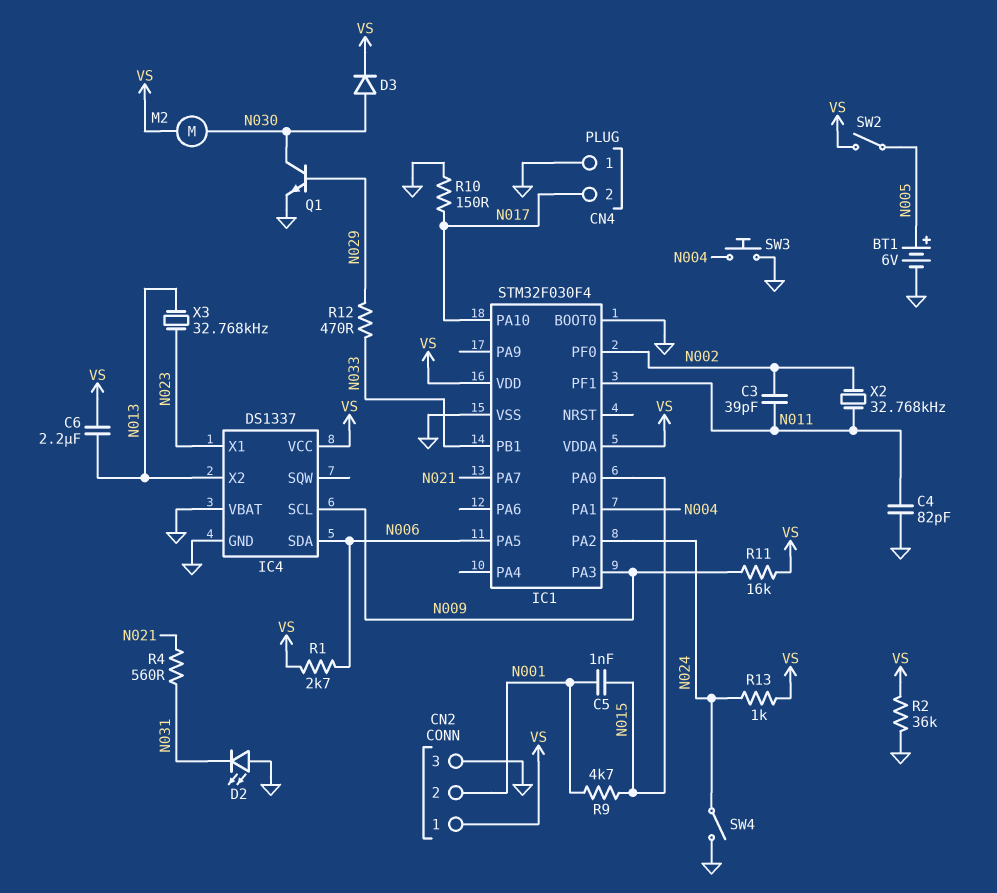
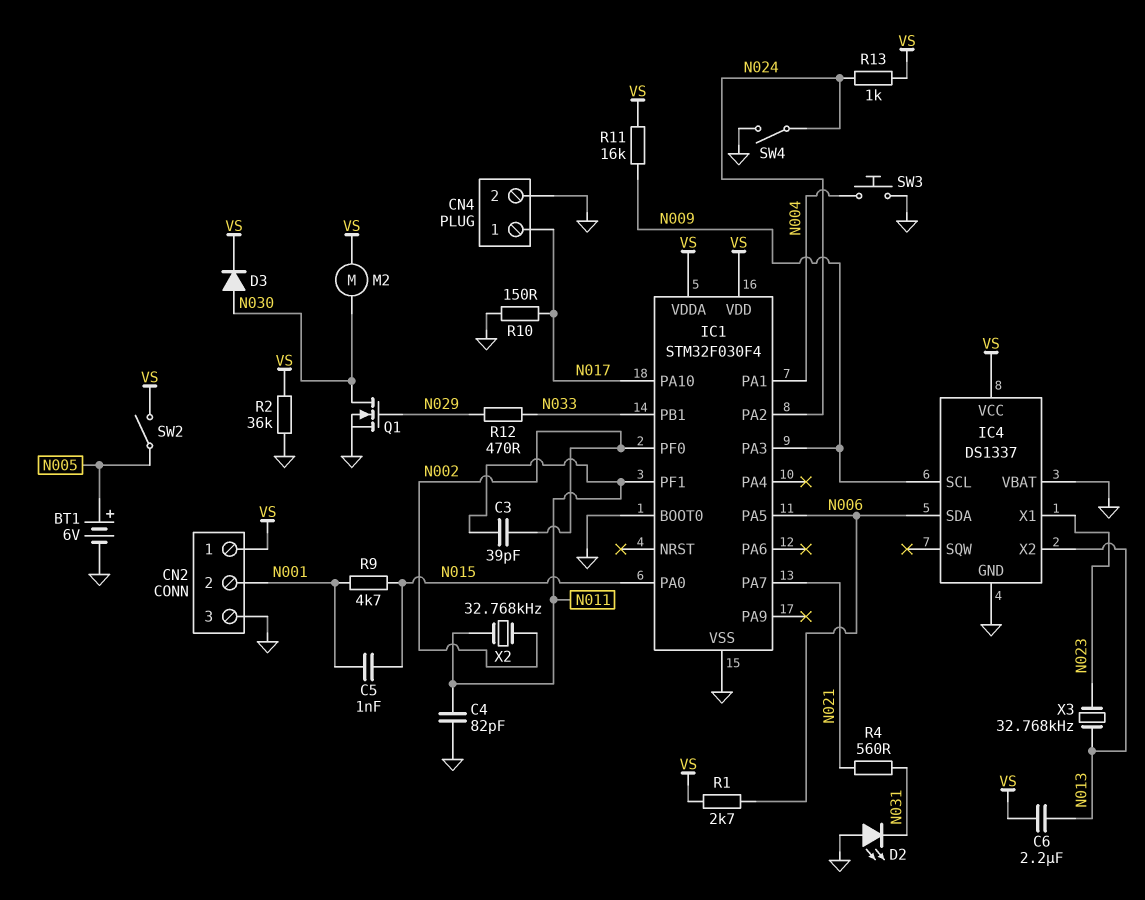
CN4 pin 1: GND -> N017
CN4 pin 2: N017 -> GND
Q1: NPN (B N029, C N030, E GND) -> NMOS (G N029, D N030, S GND)

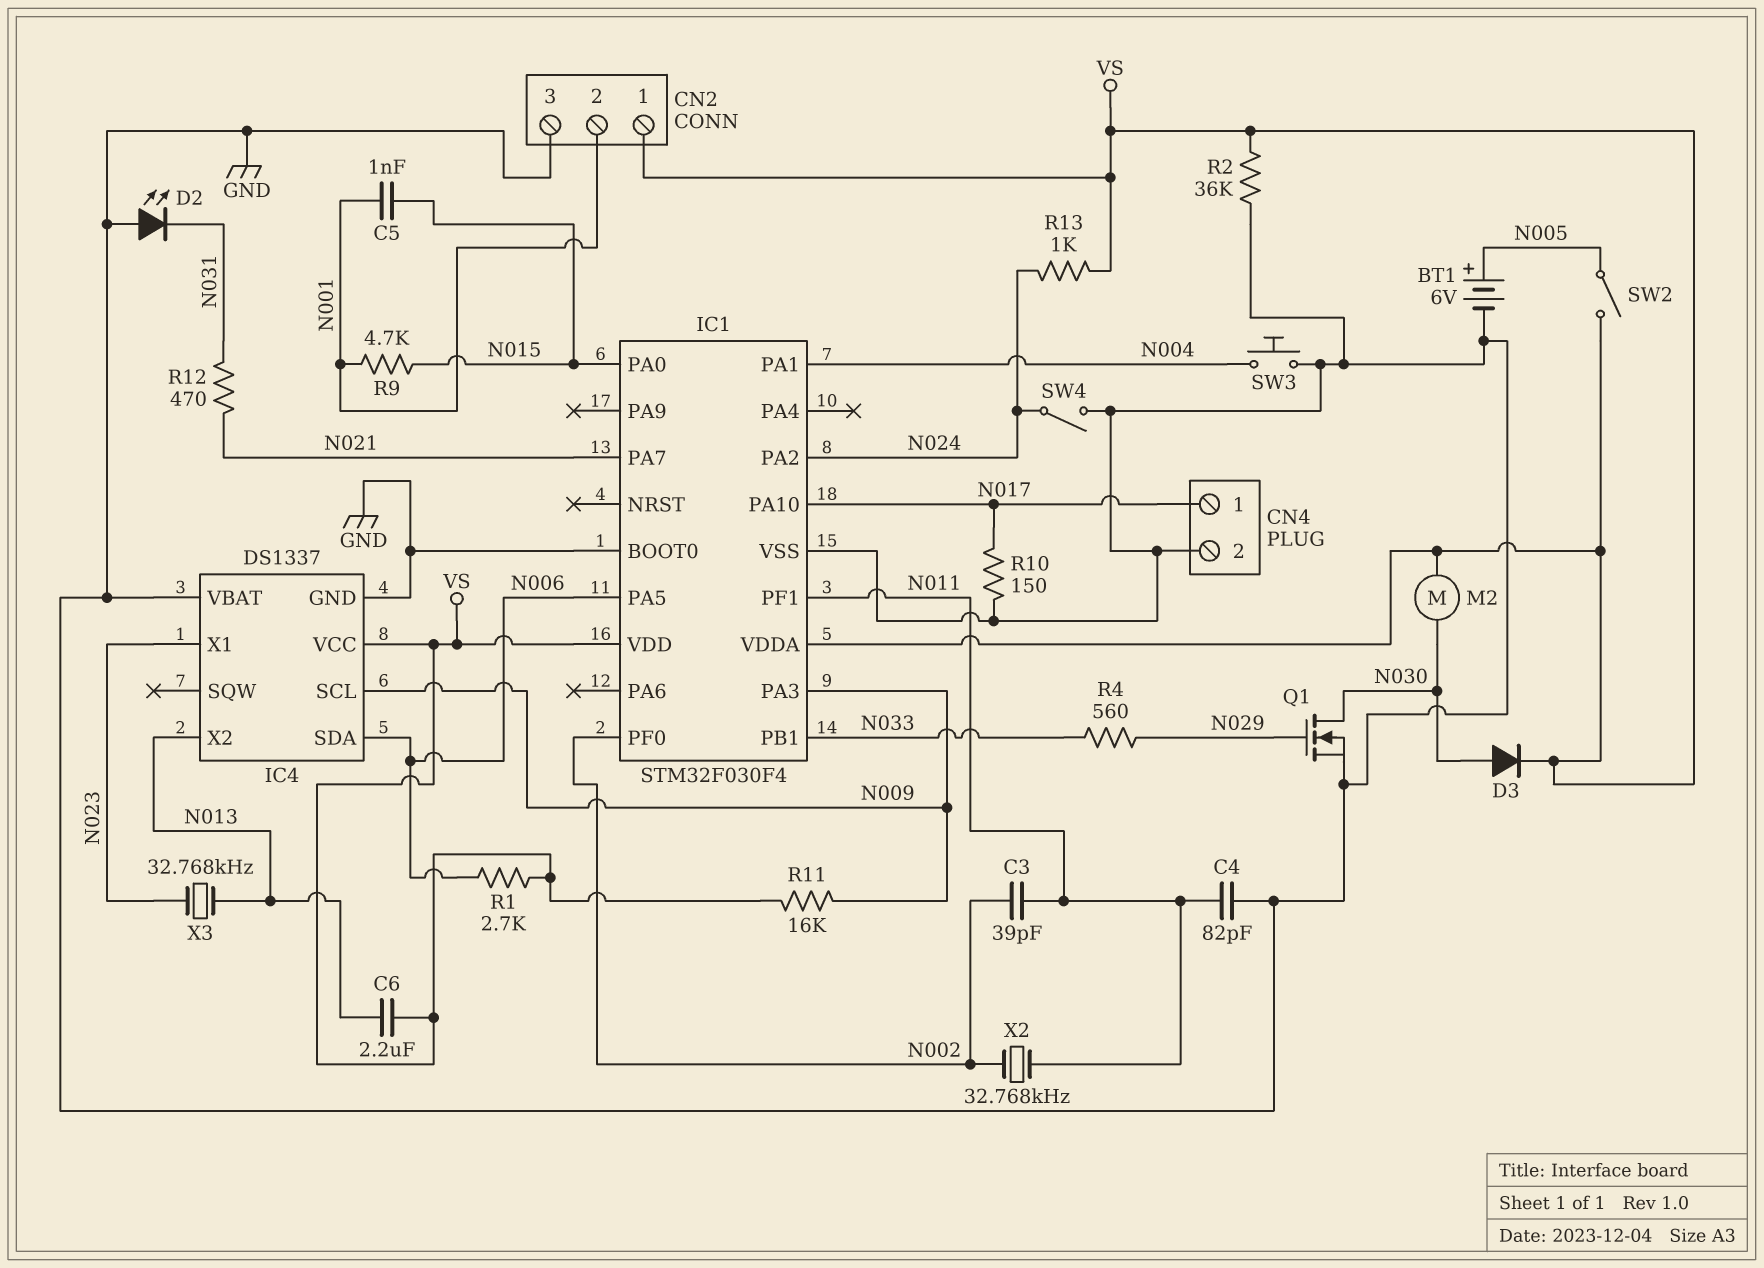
R4: 560 (N021, N031) -> 560 (N029, N033)
R12: 470 (N029, N033) -> 470 (N021, N031)

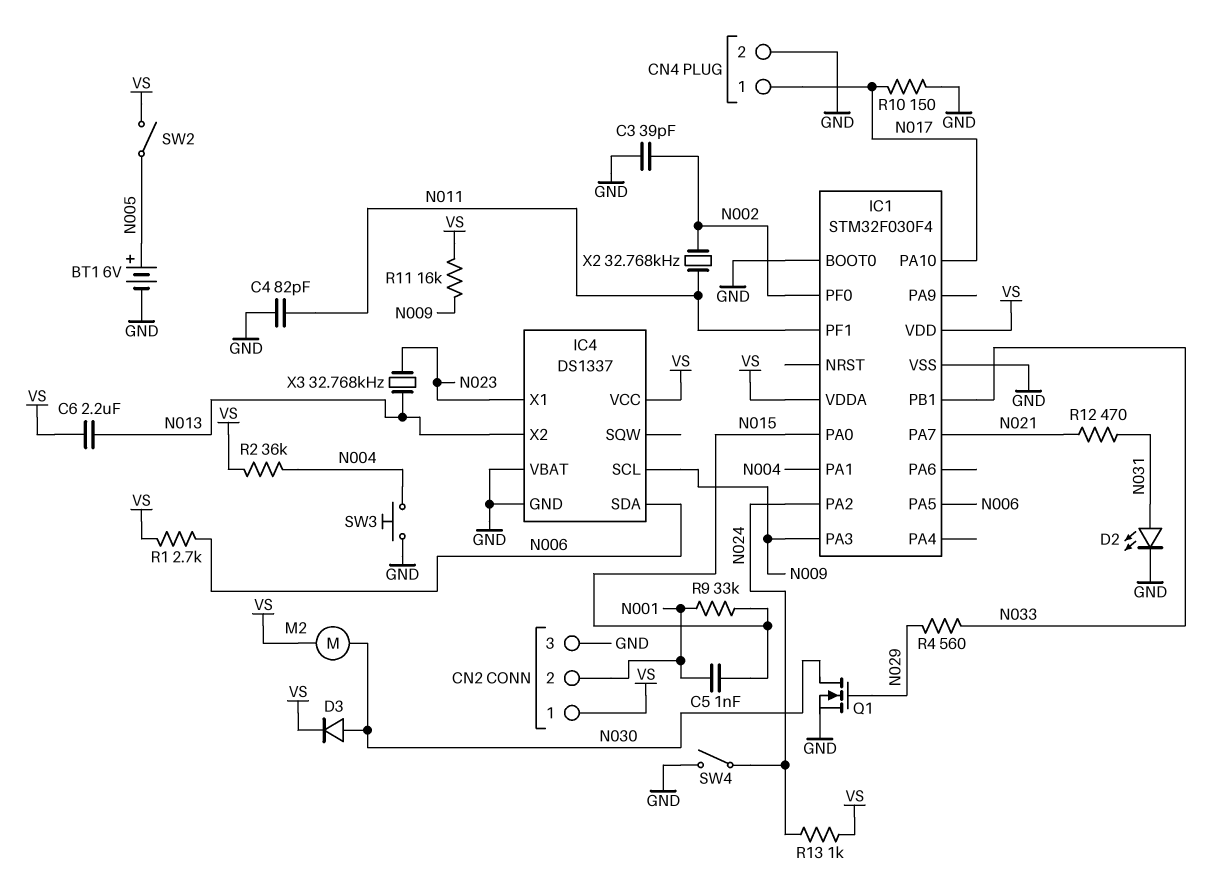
C3: 39pF (N002, N011) -> 39pF (GND, N002)
D2: LED (A GND, K N031) -> LED (A N031, K GND)
R2: 36k (GND, VS) -> 36k (N004, VS)
R9: 4.7k (N001, N015) -> 33k (N001, N015)

